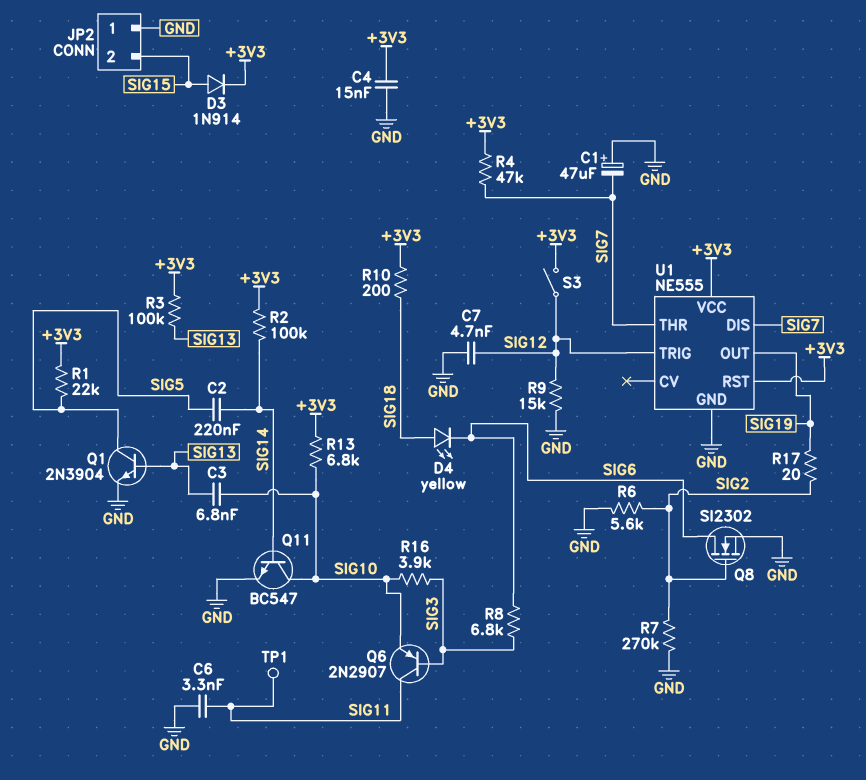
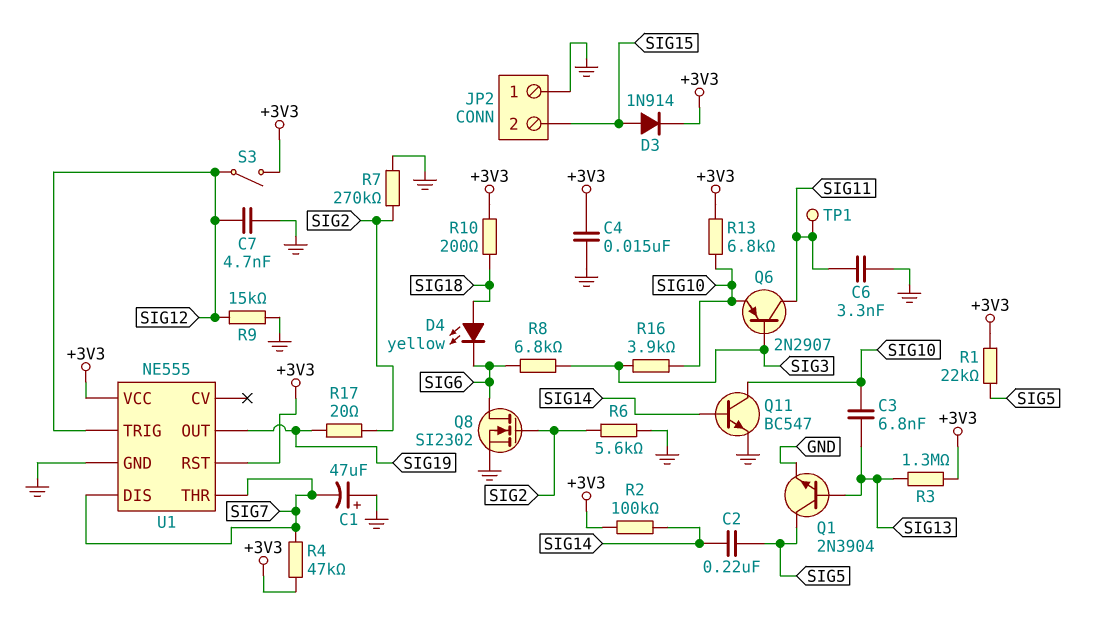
R3: 100k (+3V3, SIG13) -> 1.3M (+3V3, SIG13)

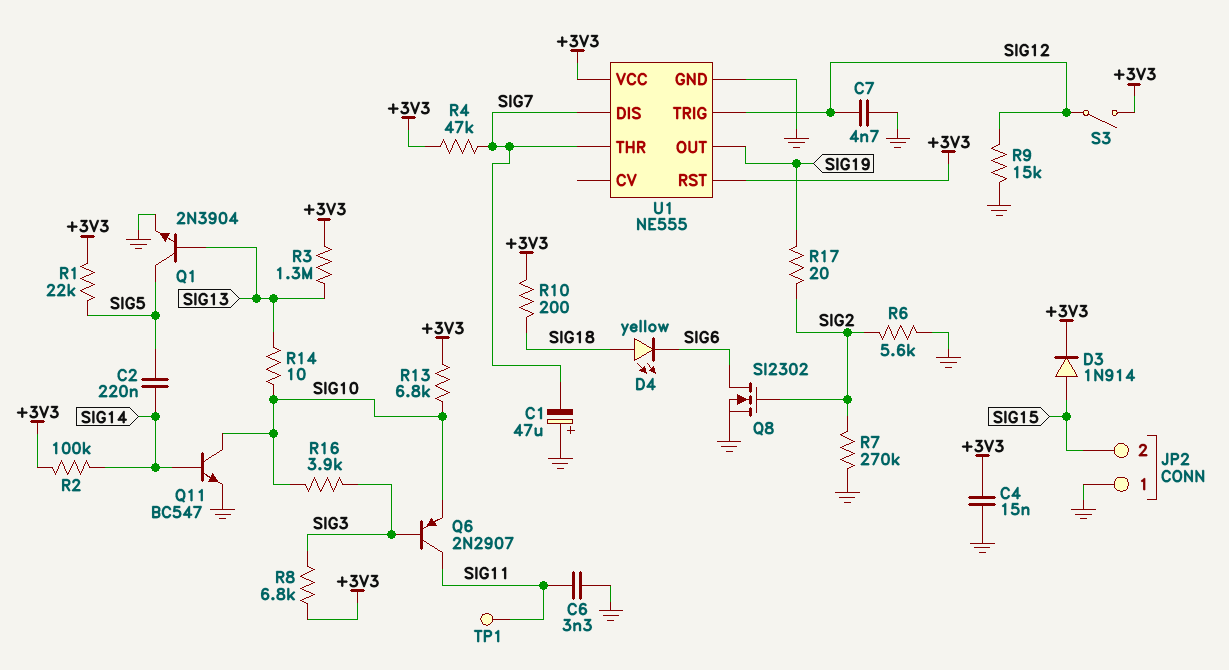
C3: 6.8nF (SIG10, SIG13) -> none
R8: 6.8k (SIG3, SIG6) -> 6.8k (+3V3, SIG3)
R14: none -> 10 (SIG10, SIG13)

